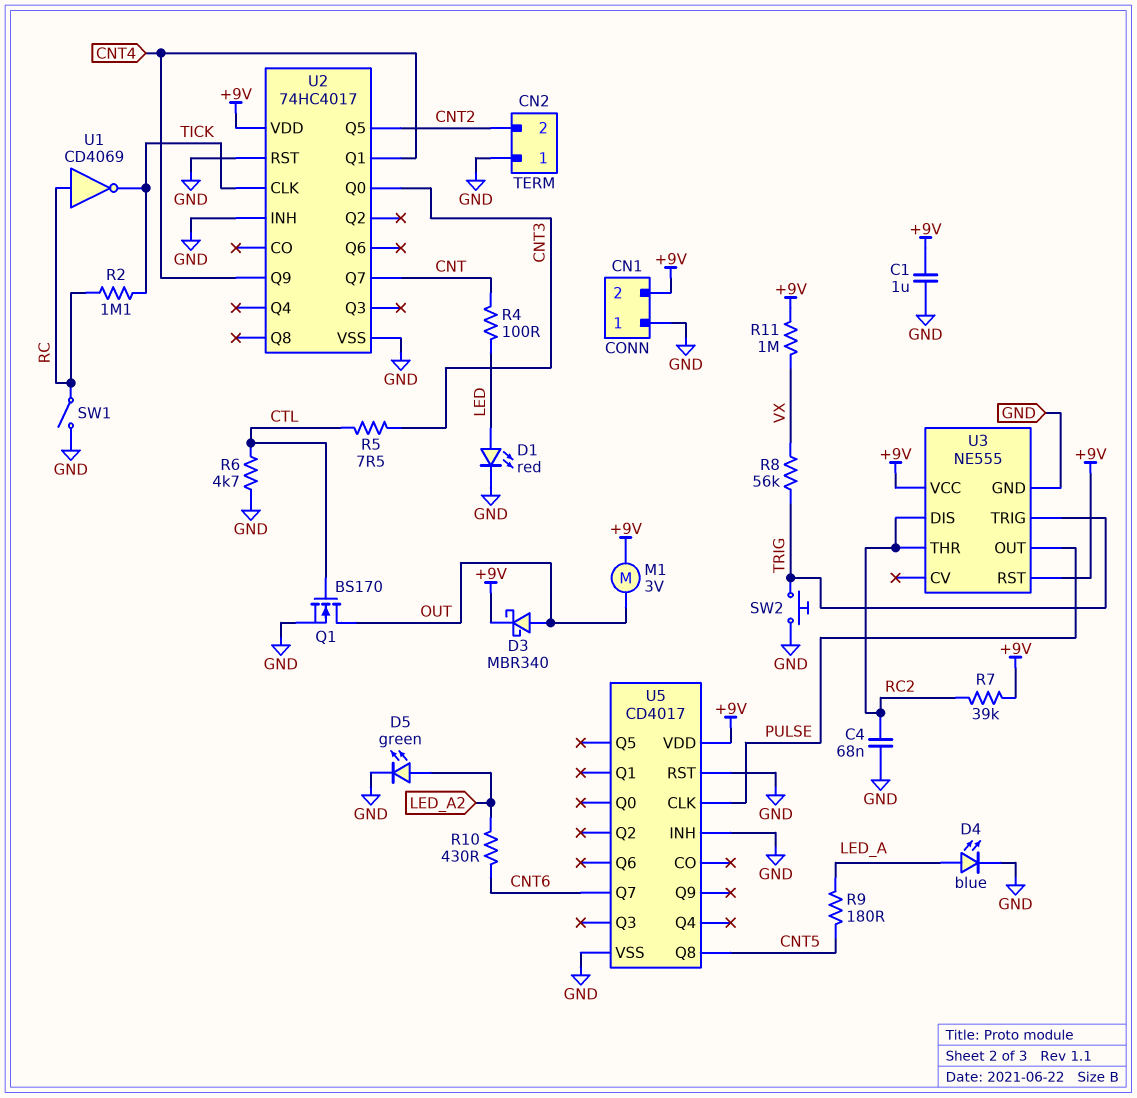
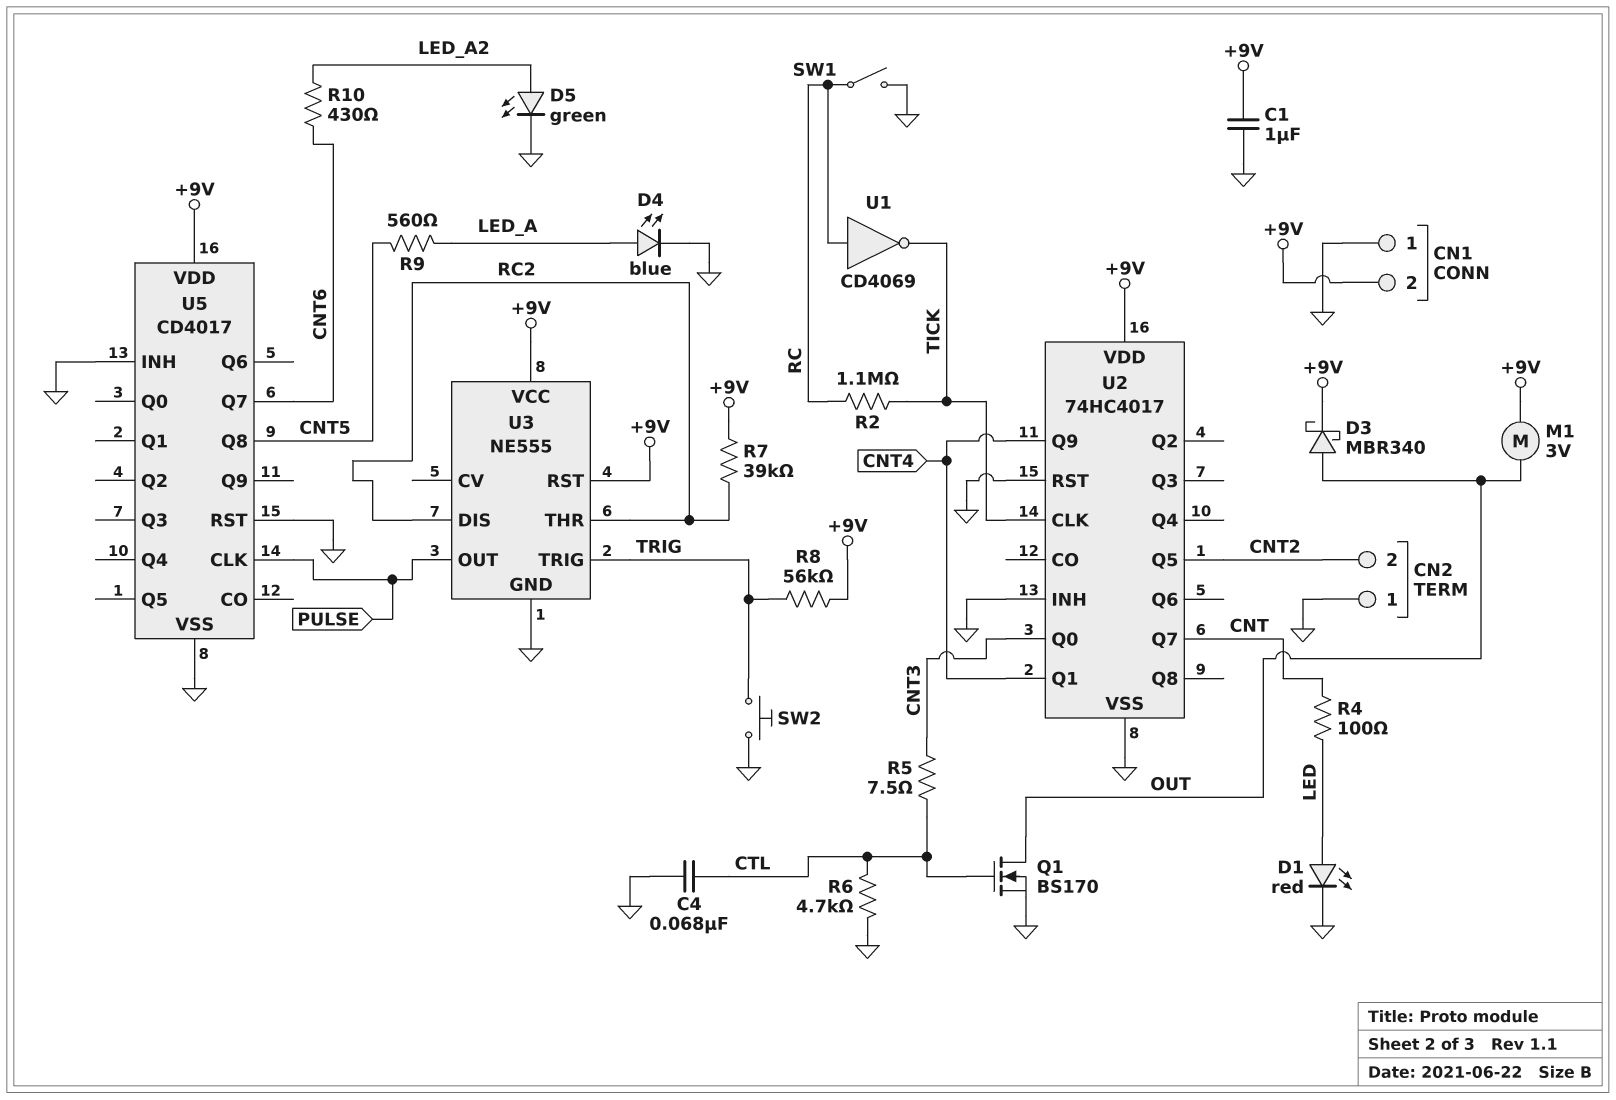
C4: 68nF (GND, RC2) -> 68nF (CTL, GND)
R8: 56k (TRIG, VX) -> 56k (+9V, TRIG)
R9: 180 (CNT5, LED_A) -> 560 (CNT5, LED_A)
R11: 1M (+9V, VX) -> none

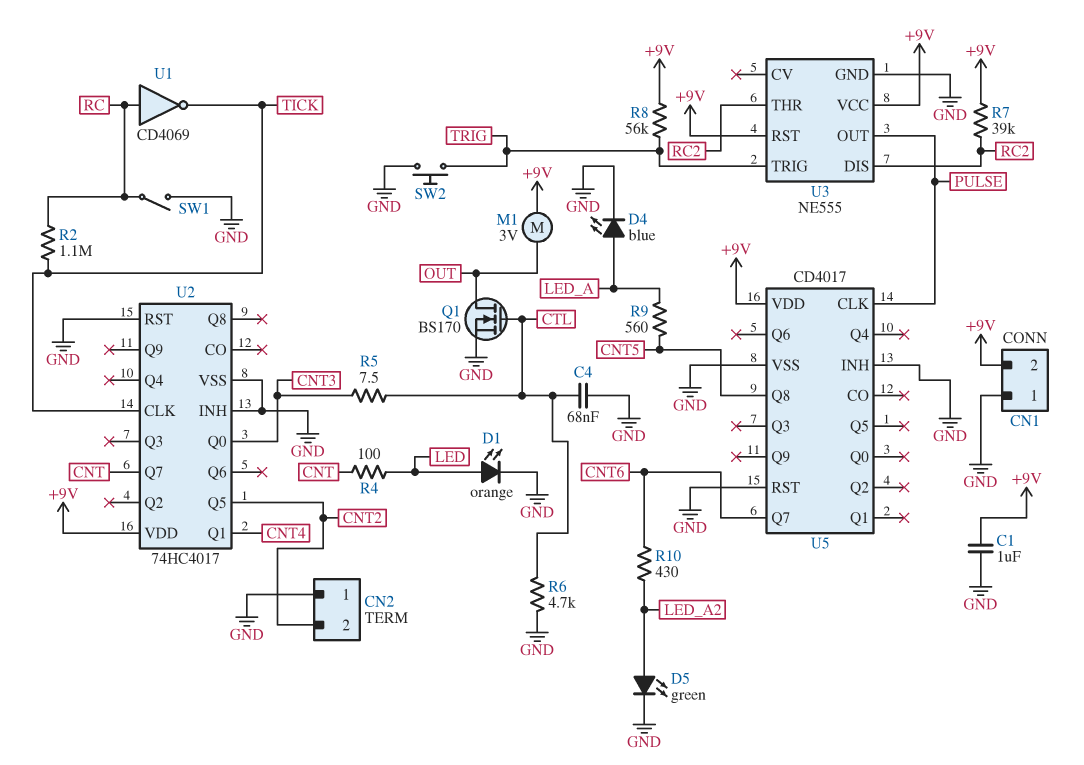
D1: LED red (A LED, K GND) -> LED orange (A LED, K GND)
D3: schottky MBR340 (A OUT, K +9V) -> none
U2 pin Q9: CNT4 -> none

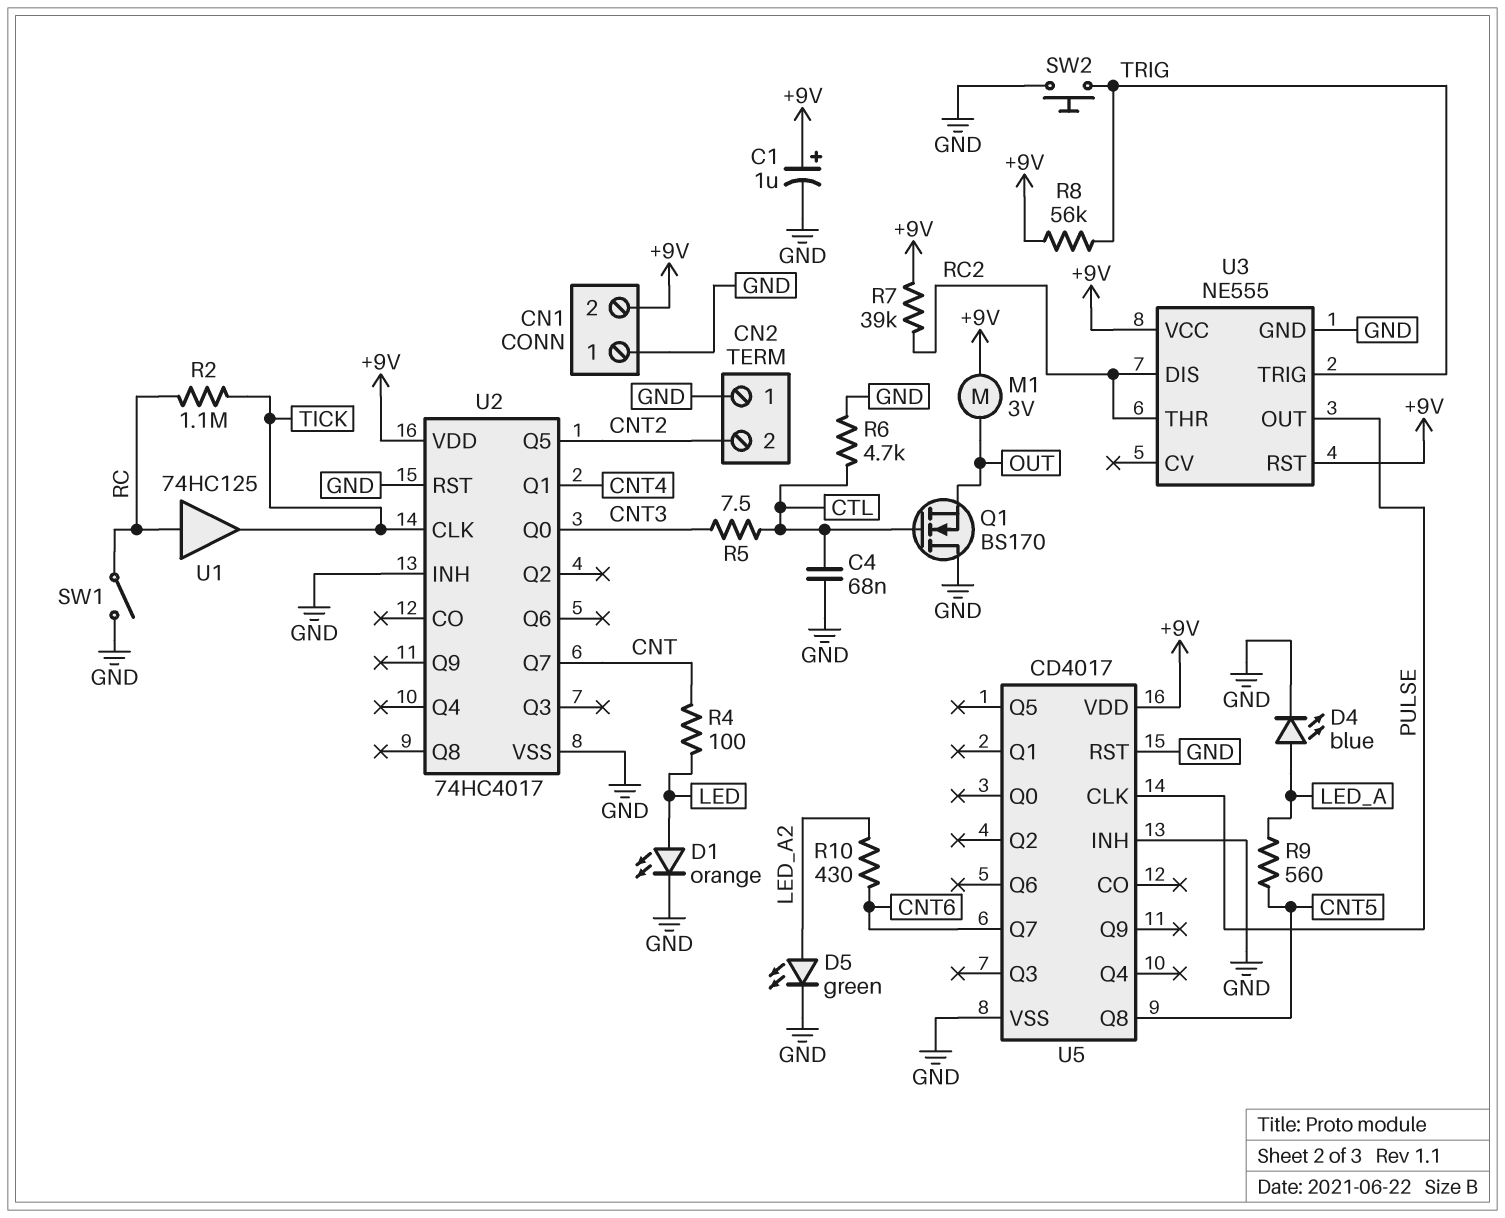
C1: 1uF (+9V, GND) -> 1uF (plus +9V, minus GND)
Q1: NMOS BS170 (G CTL, D OUT, S GND) -> NMOS BS170 (G CTL, D GND, S OUT)
U1: NOT CD4069 (in RC, out TICK) -> buffer 74HC125 (in RC, out TICK)

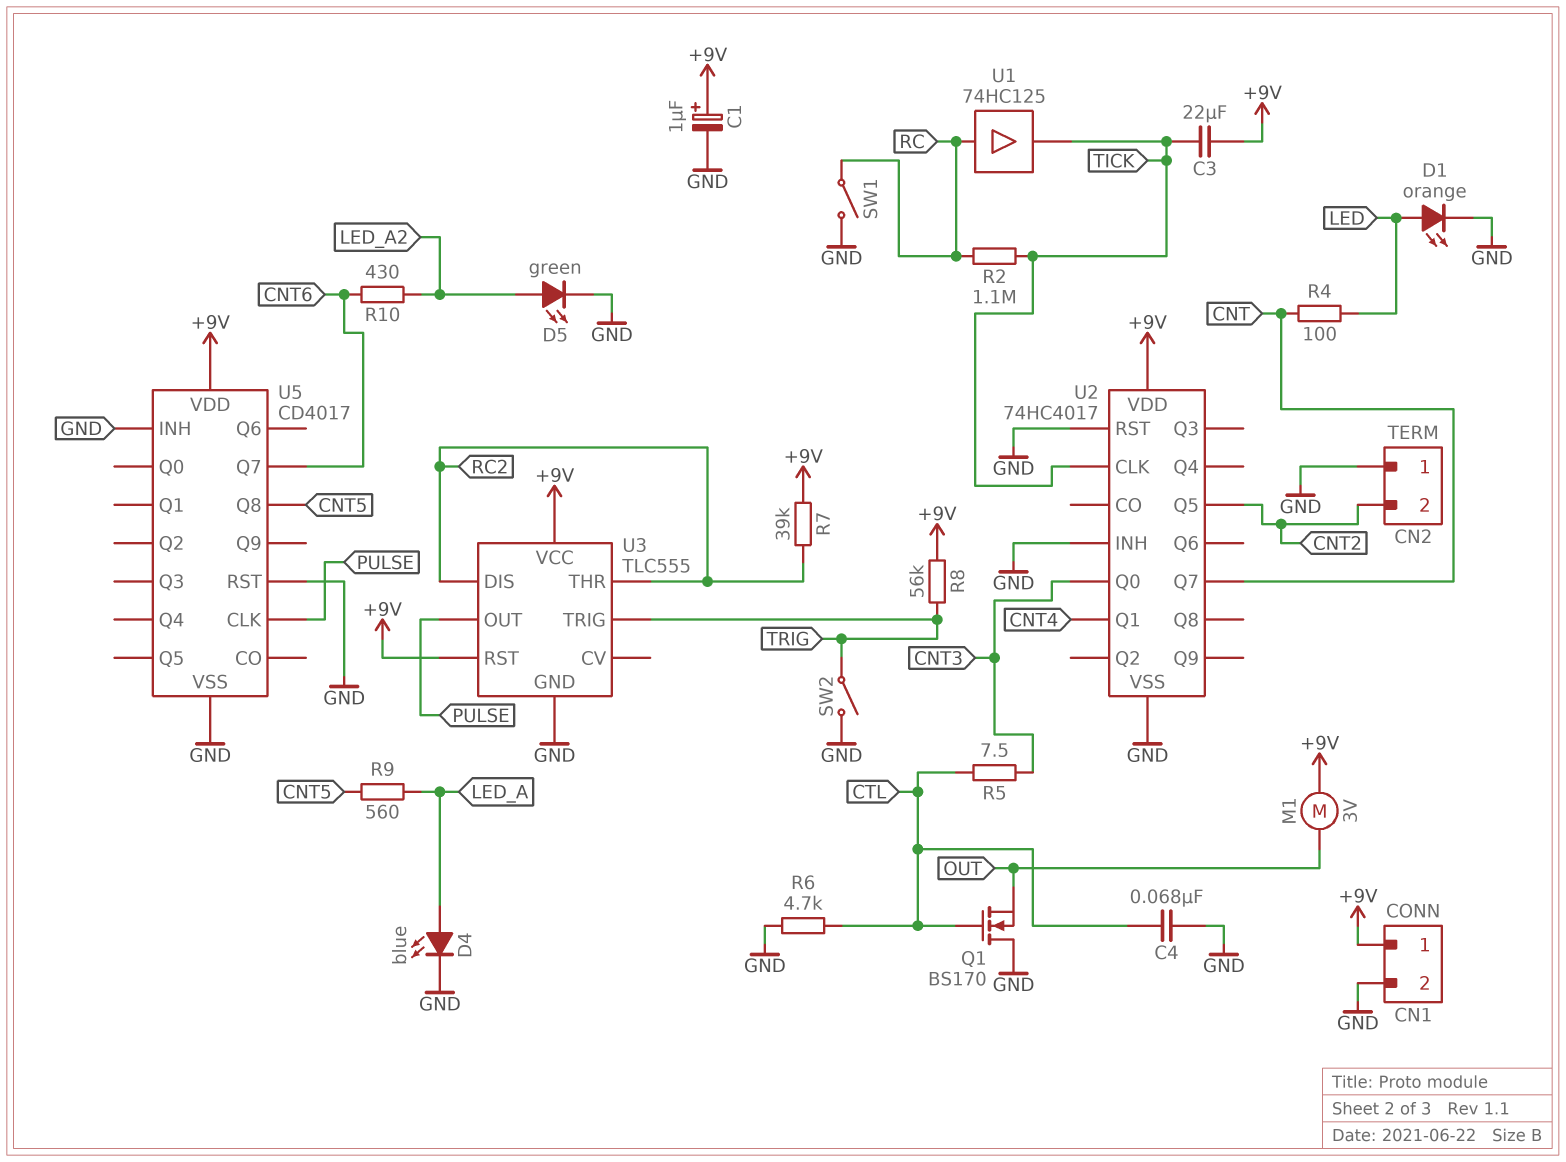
C3: none -> 22uF (+9V, TICK)
CN1 pin 1: GND -> +9V
CN1 pin 2: +9V -> GND
SW2: button (GND, TRIG) -> switch (GND, TRIG)
U3: NE555 -> TLC555

